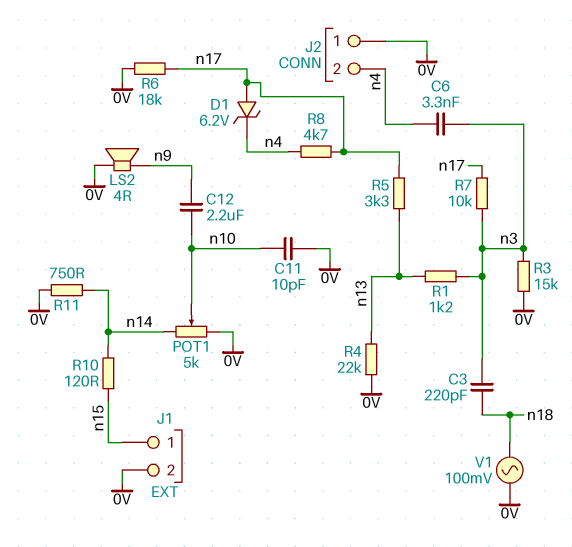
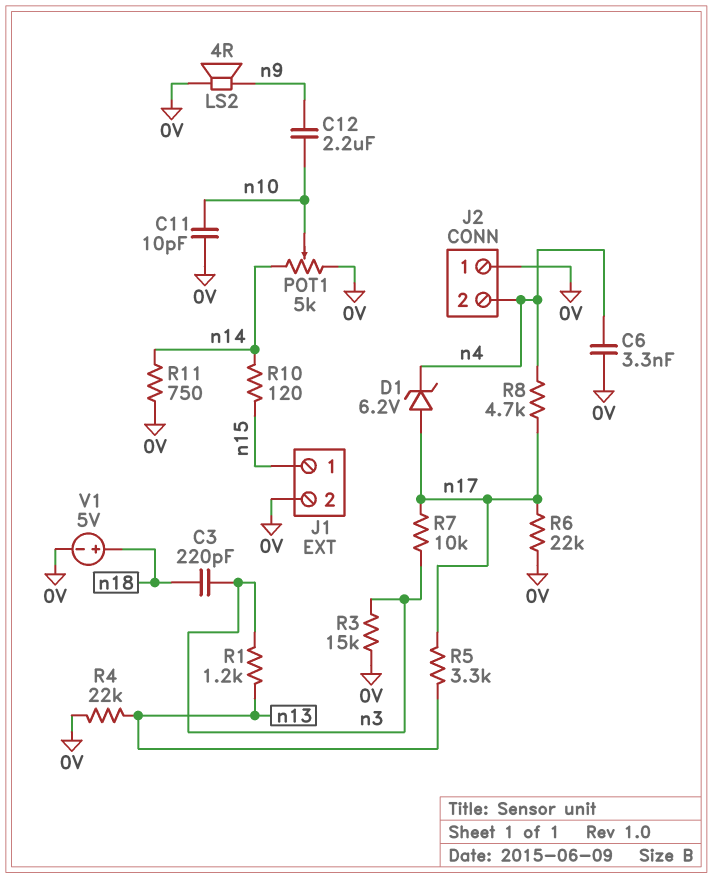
C6: 3.3nF (n3, n4) -> 3.3nF (0V, n4)
R6: 18k (0V, n17) -> 22k (0V, n17)
V1: AC 100mV (0V, n18) -> 5V (plus n18, minus 0V)

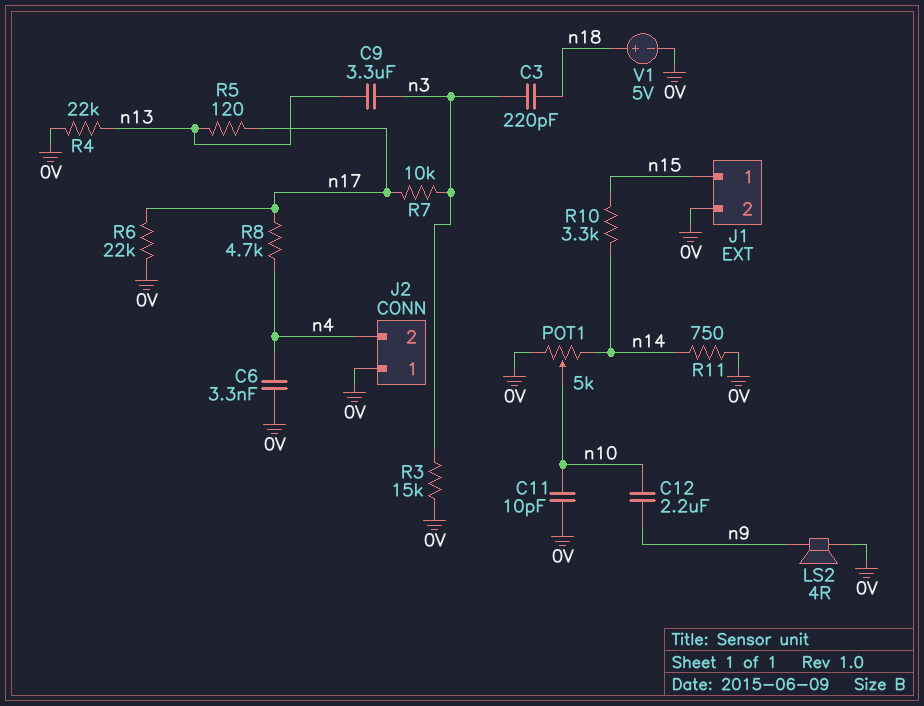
C9: none -> 3.3uF (n3, n13)
D1: zener 6.2V (A n17, K n4) -> none
R1: 1.2k (n3, n13) -> none
R5: 3.3k (n13, n17) -> 120 (n13, n17)
R10: 120 (n14, n15) -> 3.3k (n14, n15)

